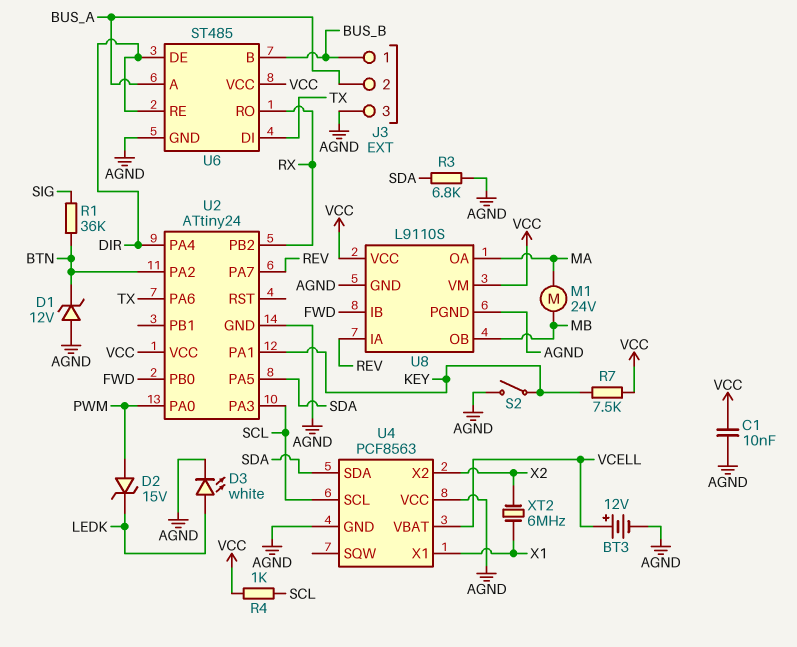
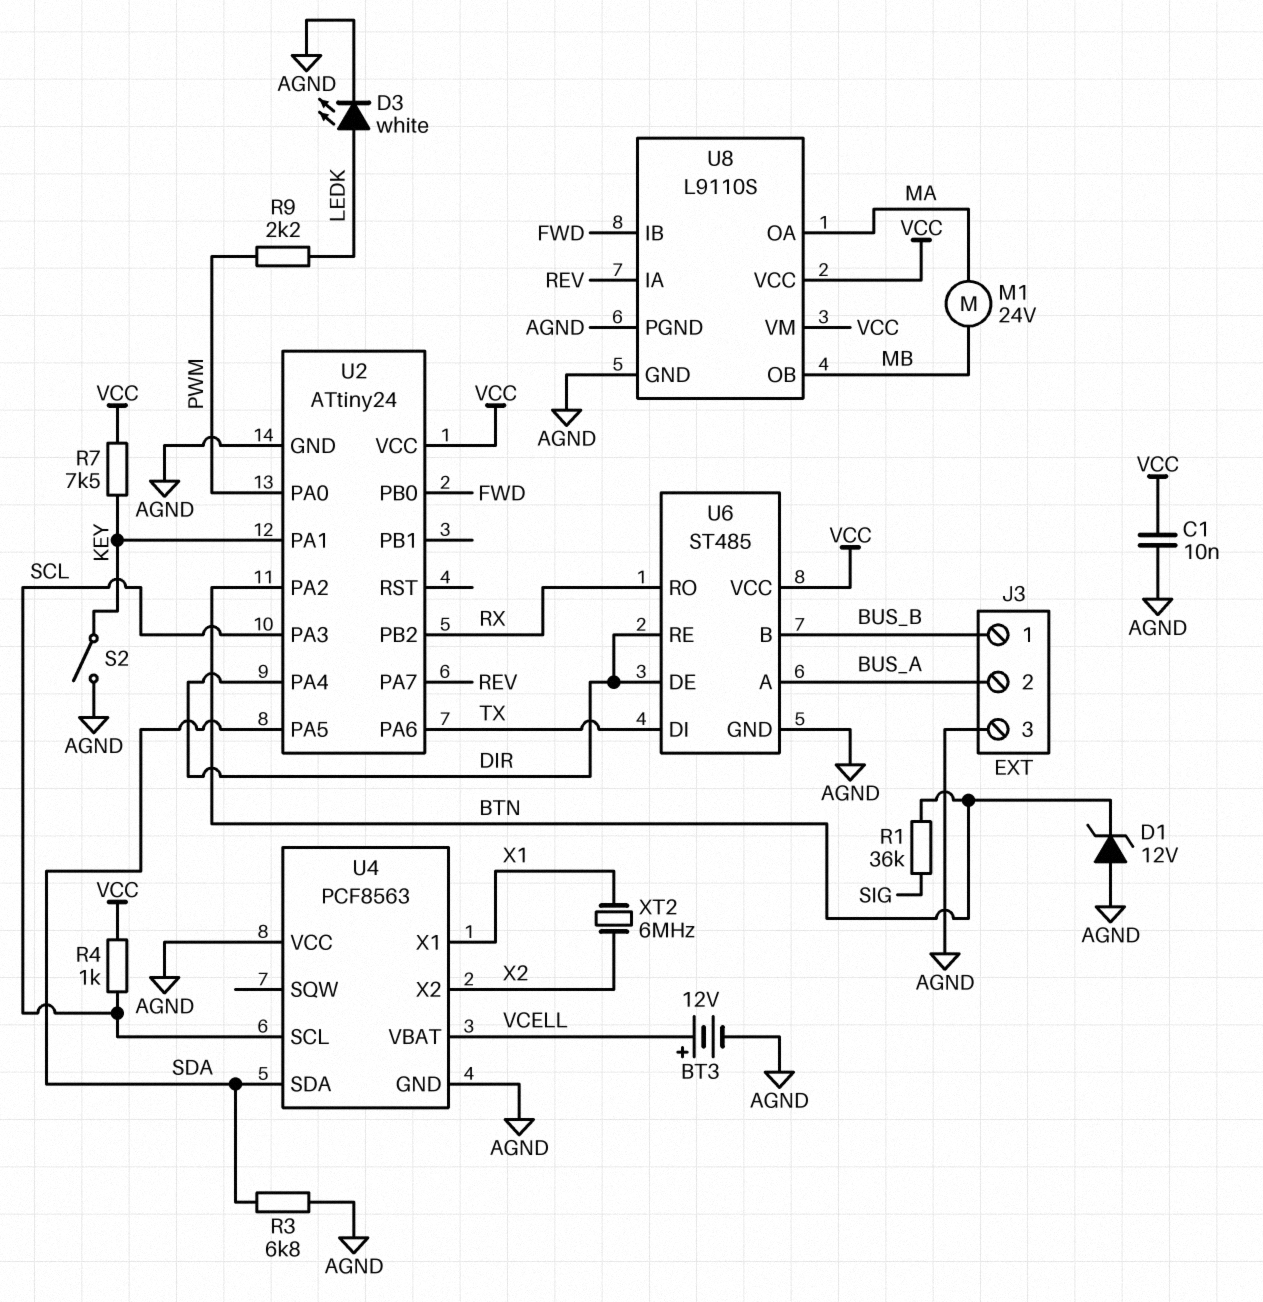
D2: zener 15V (A PWM, K LEDK) -> none
R9: none -> 2.2k (LEDK, PWM)

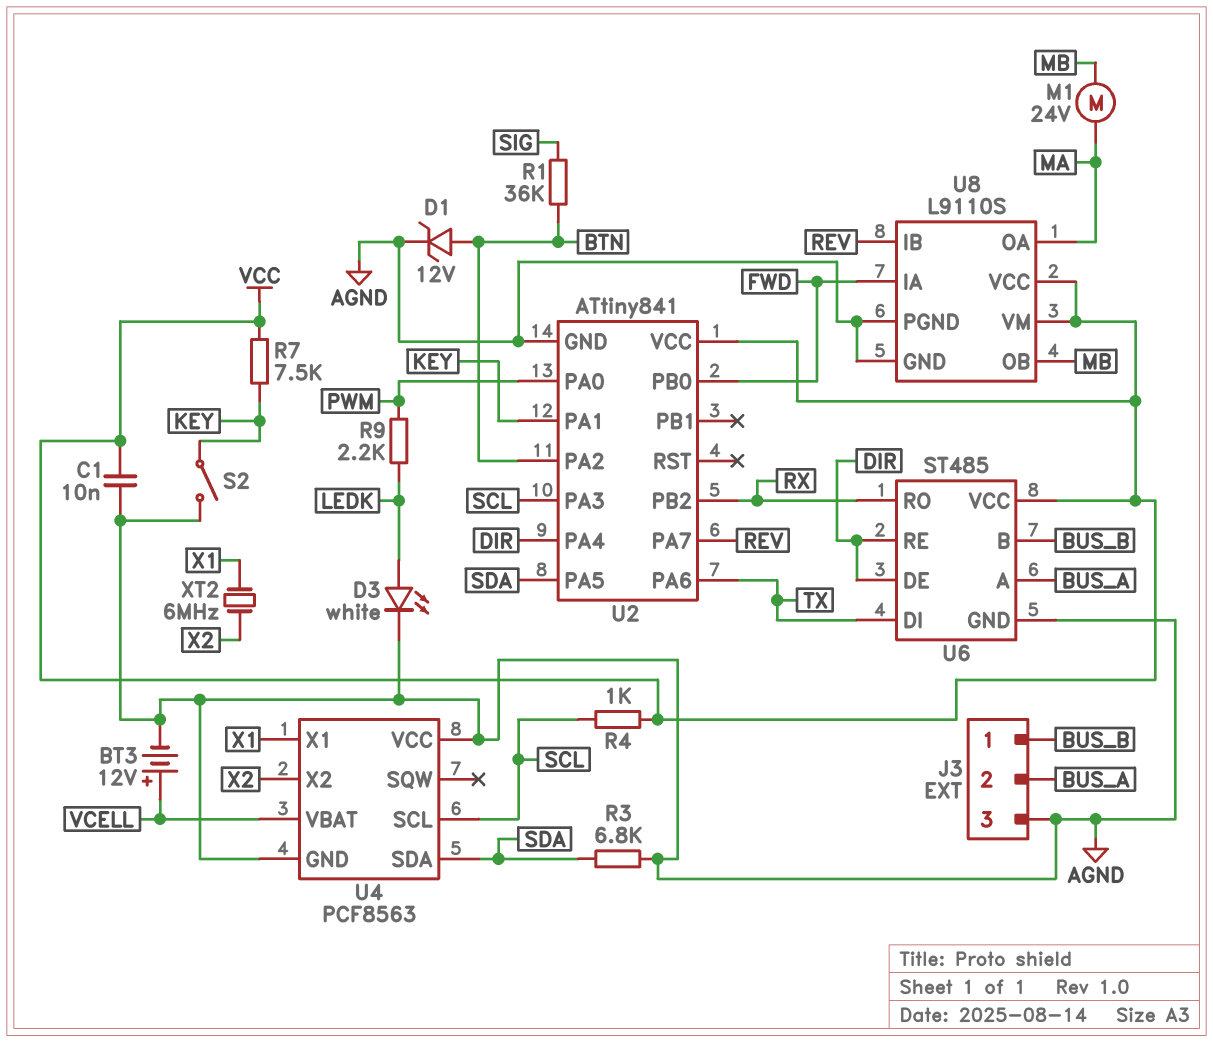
D1: zener 12V (A AGND, K BTN) -> zener 12V (A BTN, K AGND)
U2: ATtiny24 -> ATtiny841
U8 pin IA: REV -> FWD
U8 pin IB: FWD -> REV

